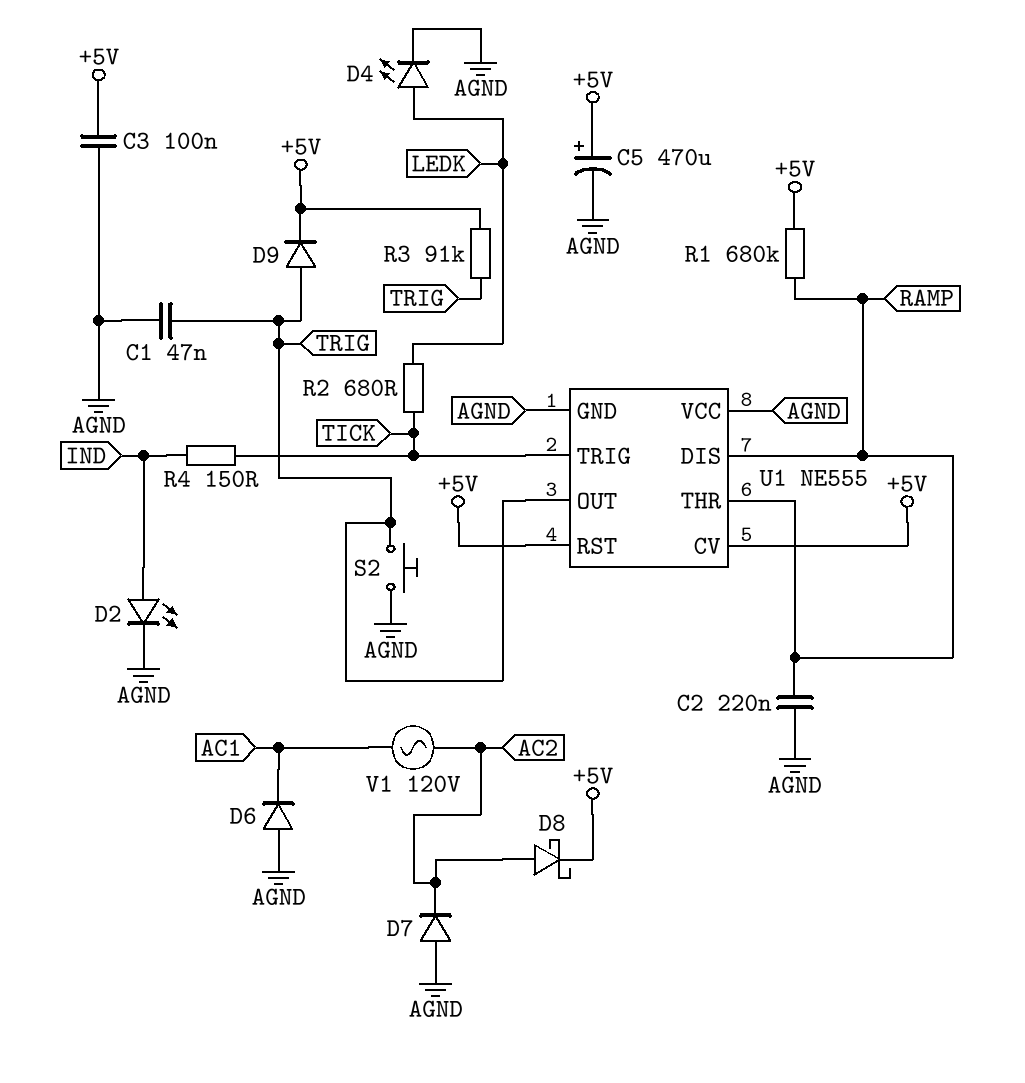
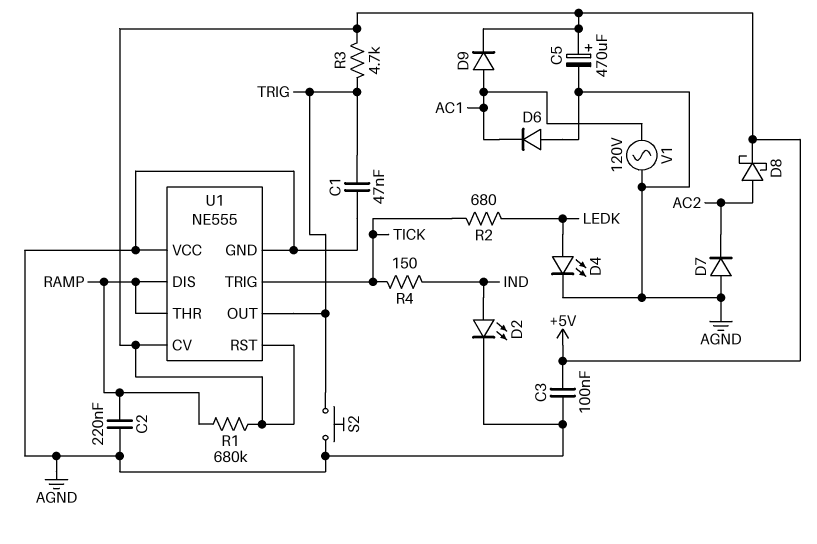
D9: diode (A TRIG, K +5V) -> diode (A AC1, K +5V)
R3: 91k (+5V, TRIG) -> 4.7k (+5V, TRIG)
V1: AC 120V (AC1, AC2) -> AC 120V (AC1, AGND)

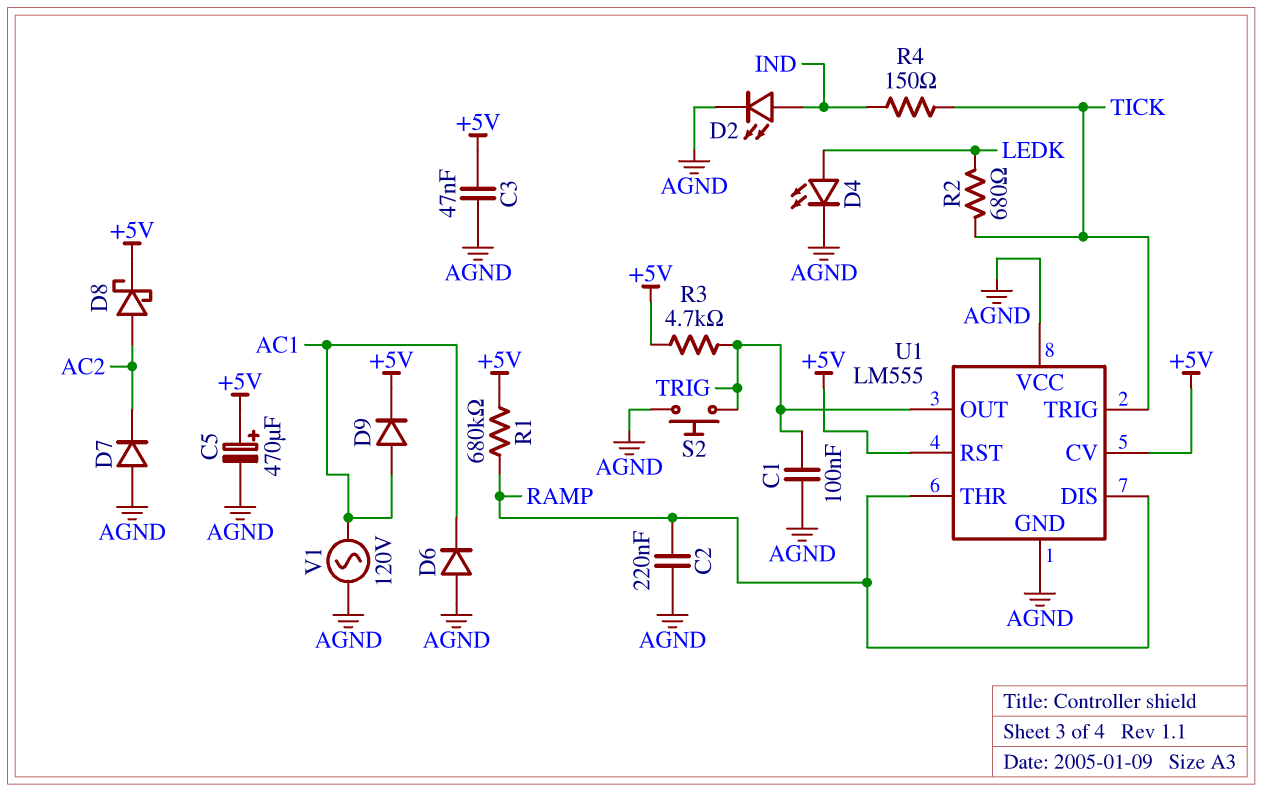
C1: 47nF (AGND, TRIG) -> 100nF (AGND, TRIG)
C3: 100nF (+5V, AGND) -> 47nF (+5V, AGND)
U1: NE555 -> LM555

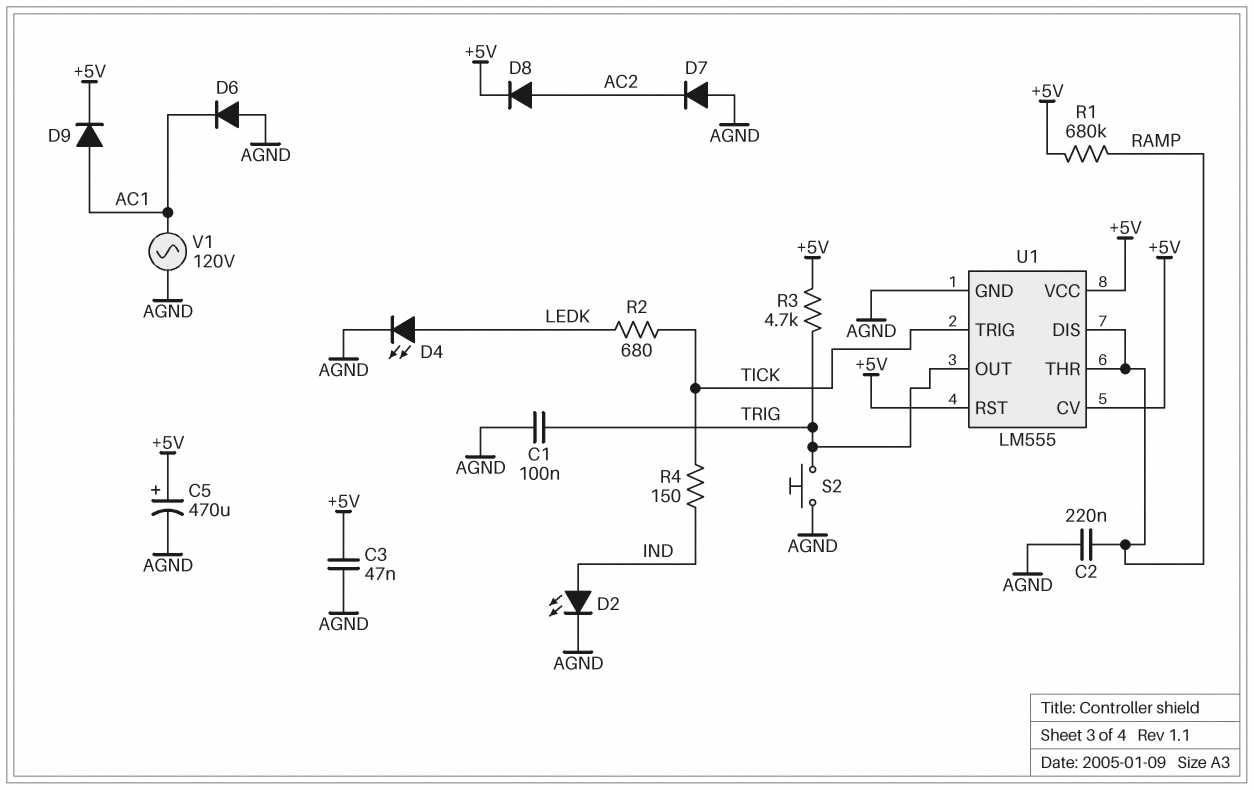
D8: schottky (A AC2, K +5V) -> diode (A AC2, K +5V)
U1 pin VCC: AGND -> +5V

